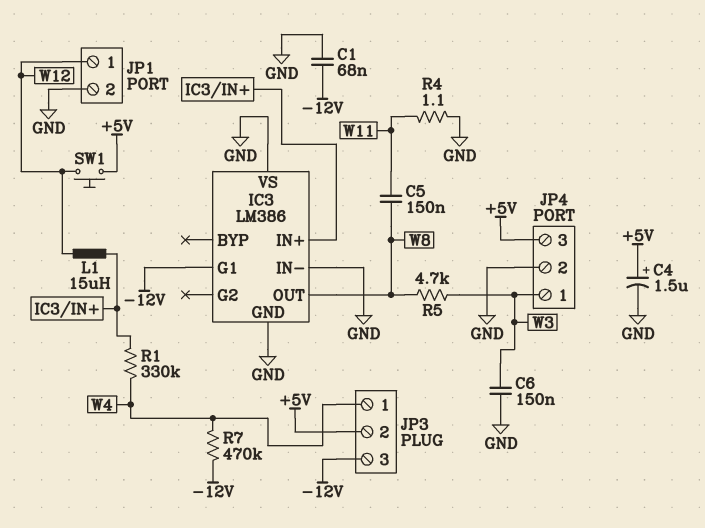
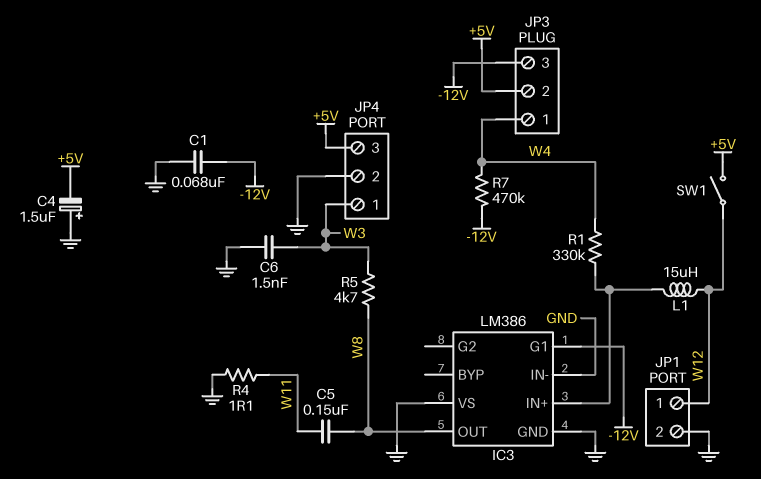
C4: 1.5uF (plus +5V, minus GND) -> 1.5uF (plus GND, minus +5V)
C6: 150nF (GND, W3) -> 1.5nF (GND, W3)
SW1: button (+5V, W12) -> switch (+5V, W12)

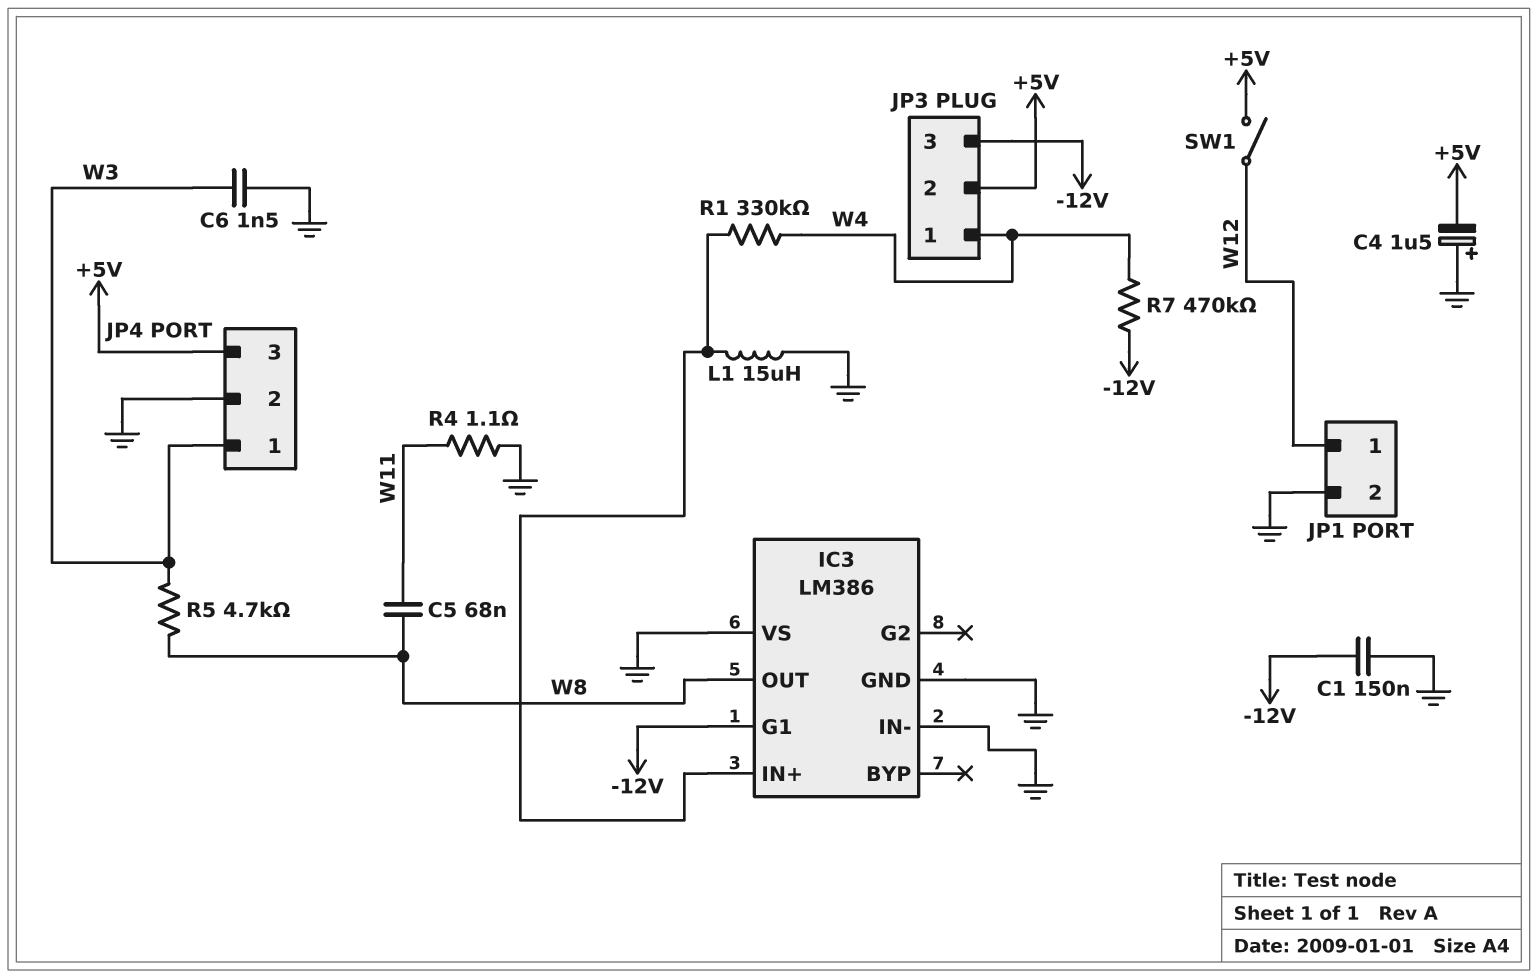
C1: 68nF (-12V, GND) -> 150nF (-12V, GND)
C5: 150nF (W8, W11) -> 68nF (W8, W11)
L1: 15uH (IC3/IN+, W12) -> 15uH (GND, IC3/IN+)

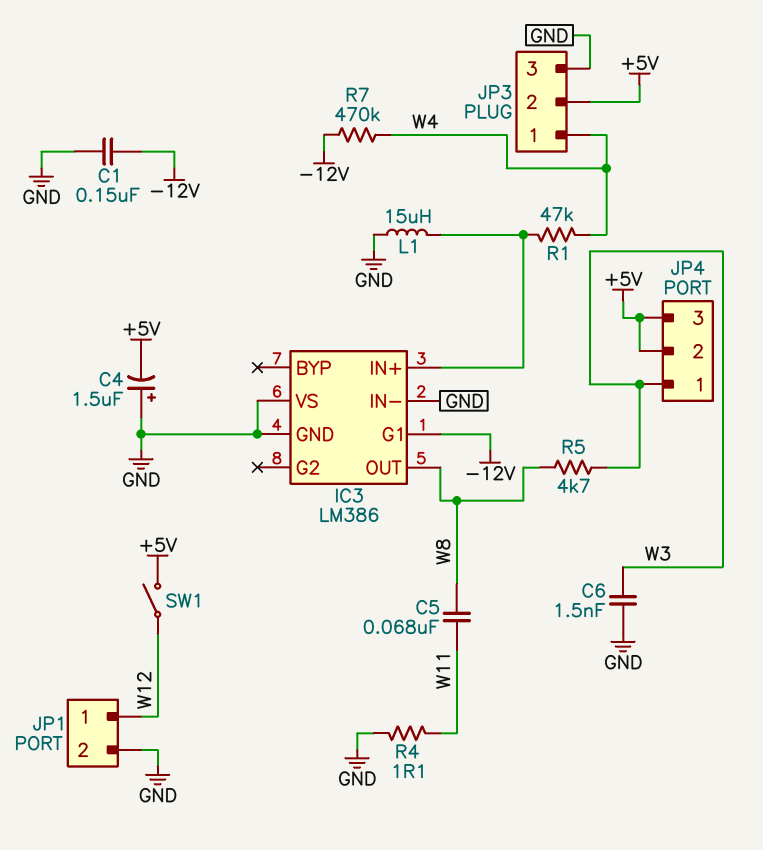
JP3 pin 3: -12V -> GND
JP4 pin 2: GND -> +5V
R1: 330k (IC3/IN+, W4) -> 47k (IC3/IN+, W4)

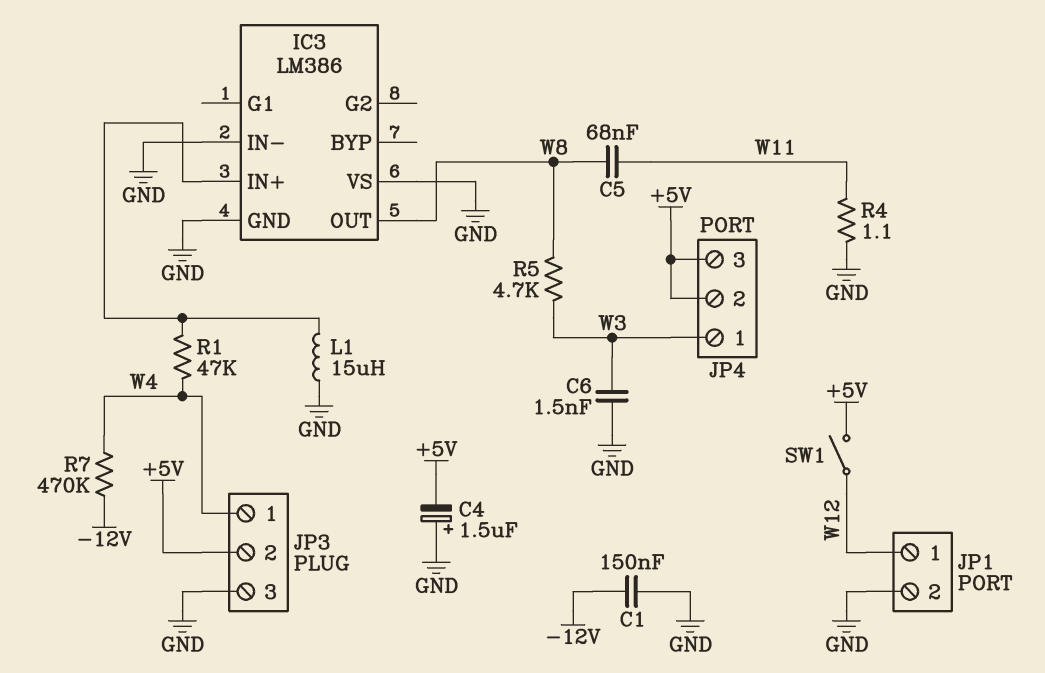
IC3 pin G1: -12V -> none

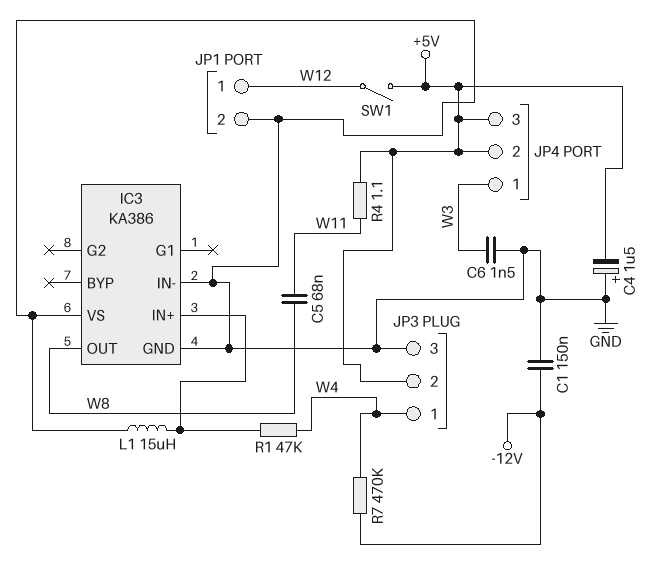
IC3: LM386 -> KA386
R4: 1.1 (GND, W11) -> 1.1 (+5V, W11)
R5: 4.7k (W3, W8) -> none

